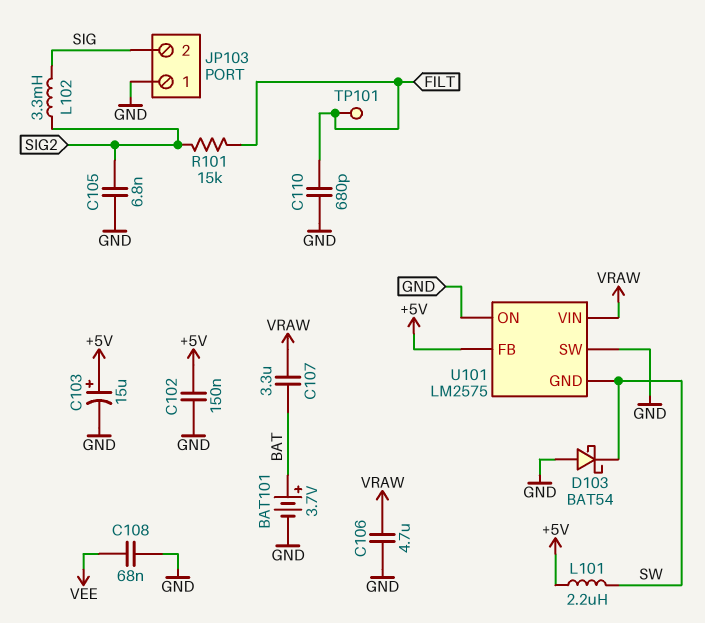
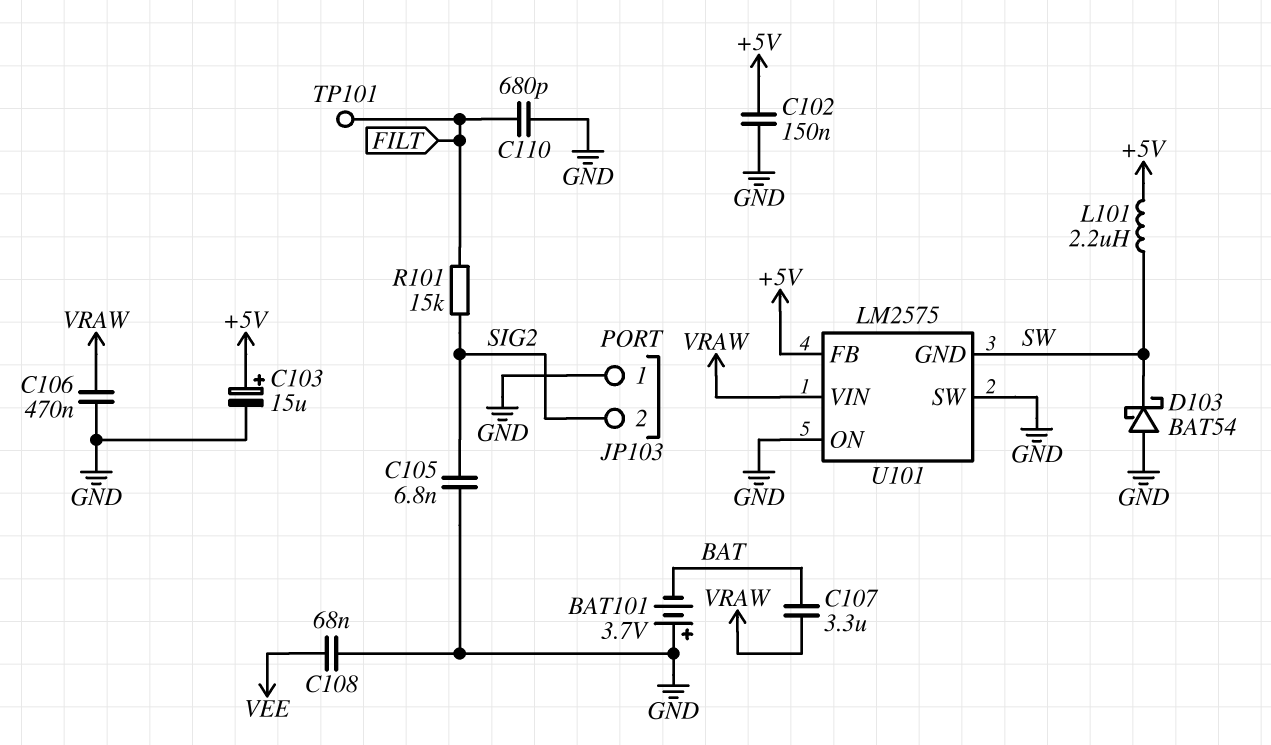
BAT101: 3.7V (plus BAT, minus GND) -> 3.7V (plus GND, minus BAT)
C106: 4.7uF (GND, VRAW) -> 470nF (GND, VRAW)
JP103 pin 2: SIG -> SIG2
L102: 3.3mH (SIG, SIG2) -> none

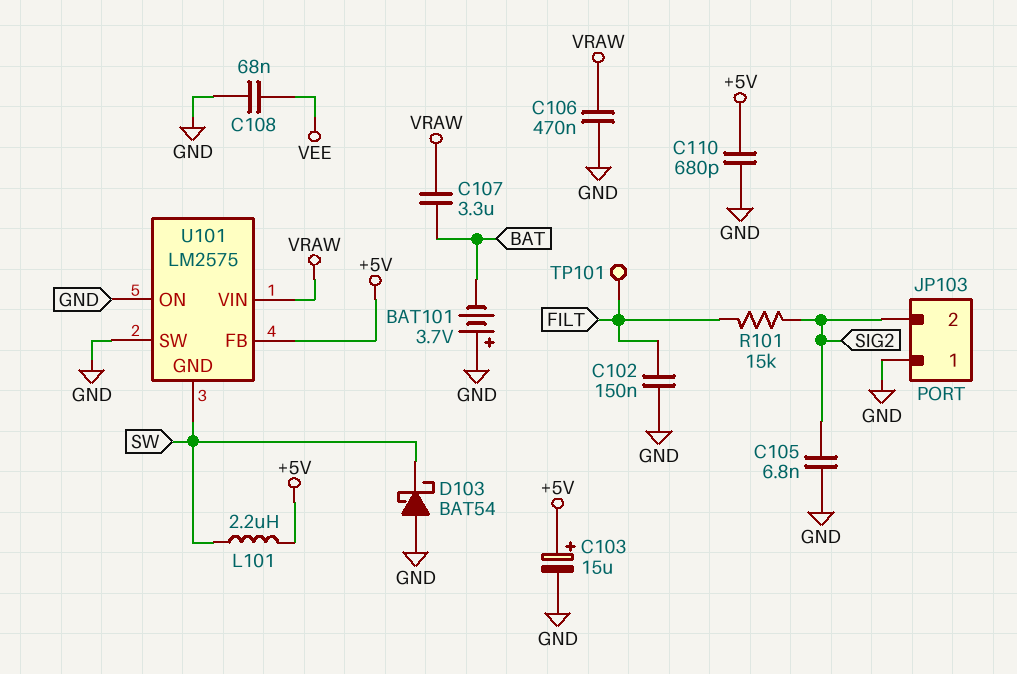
C102: 150nF (+5V, GND) -> 150nF (FILT, GND)
C110: 680pF (FILT, GND) -> 680pF (+5V, GND)

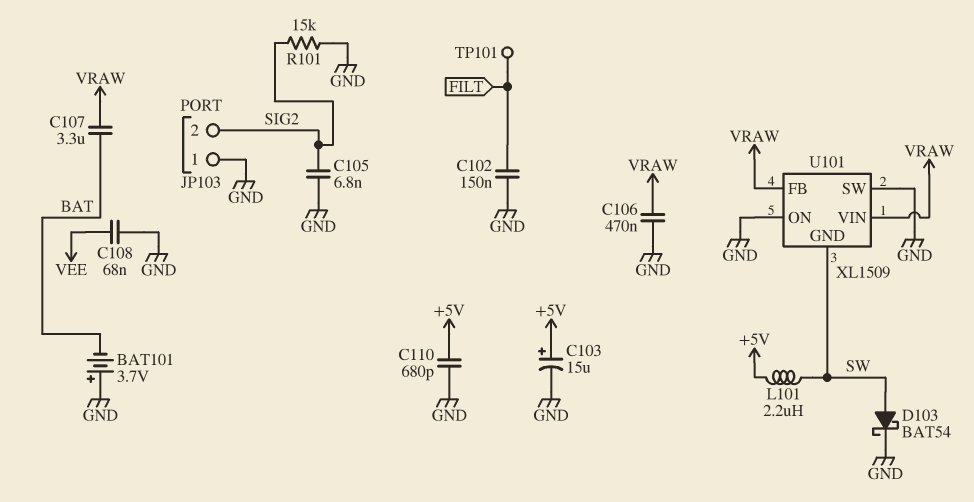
D103: schottky BAT54 (A GND, K SW) -> schottky BAT54 (A SW, K GND)
R101: 15k (FILT, SIG2) -> 15k (GND, SIG2)
U101: LM2575 -> XL1509
U101 pin FB: +5V -> VRAW

